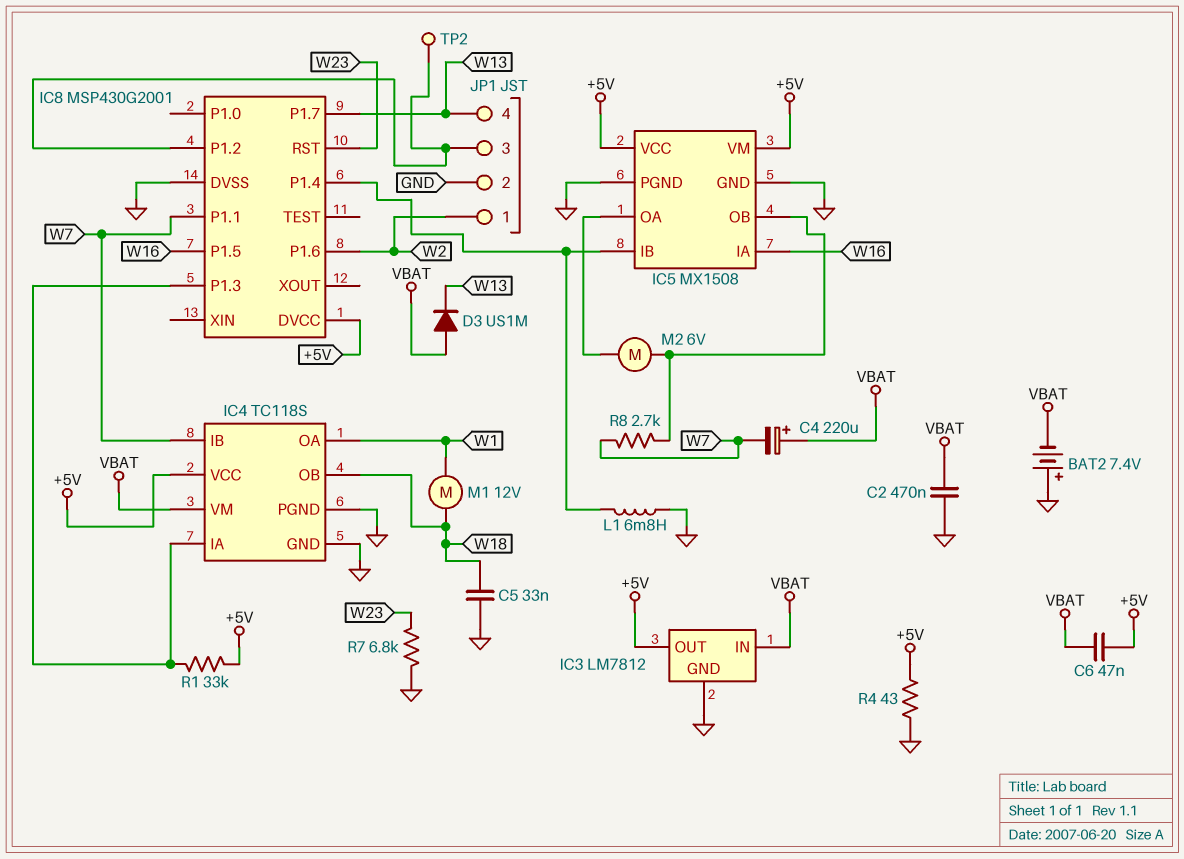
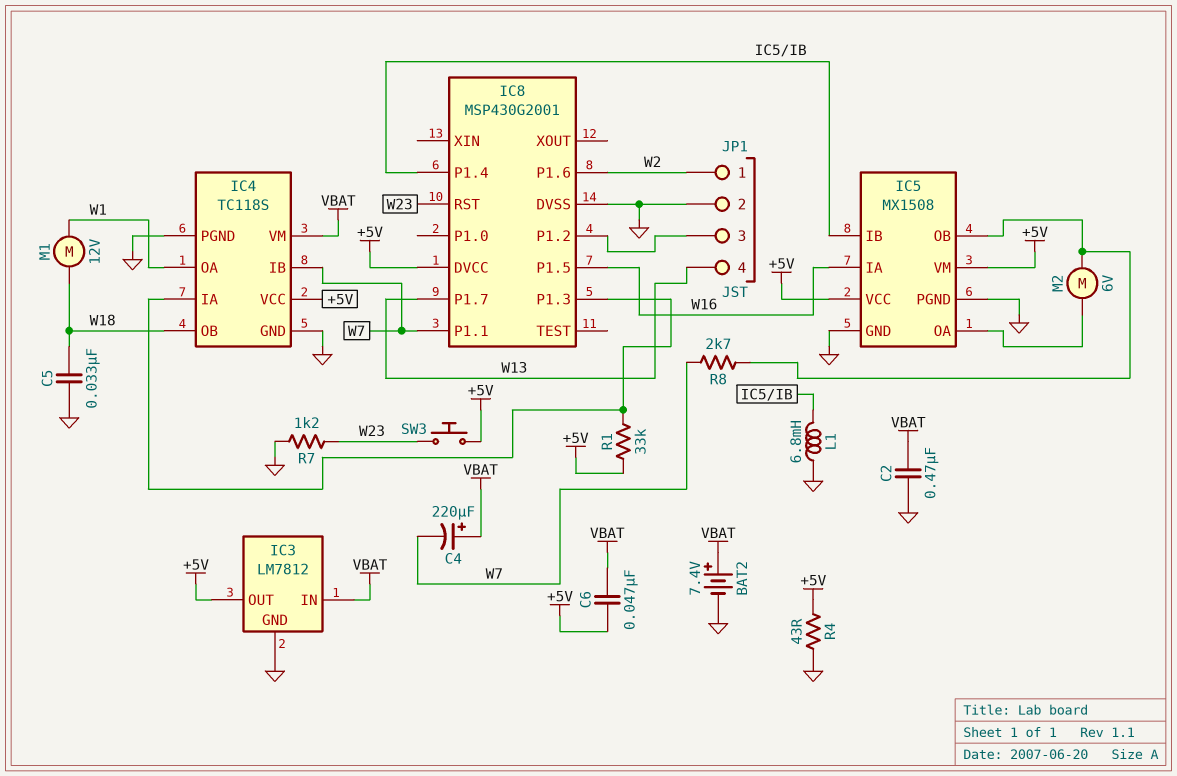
BAT2: 7.4V (plus GND, minus VBAT) -> 7.4V (plus VBAT, minus GND)
D3: diode US1M (A VBAT, K W13) -> none
R7: 6.8k (GND, W23) -> 1.2k (GND, W23)
SW3: none -> button (+5V, W23)
TP2: test point (IC8/P1.2) -> none

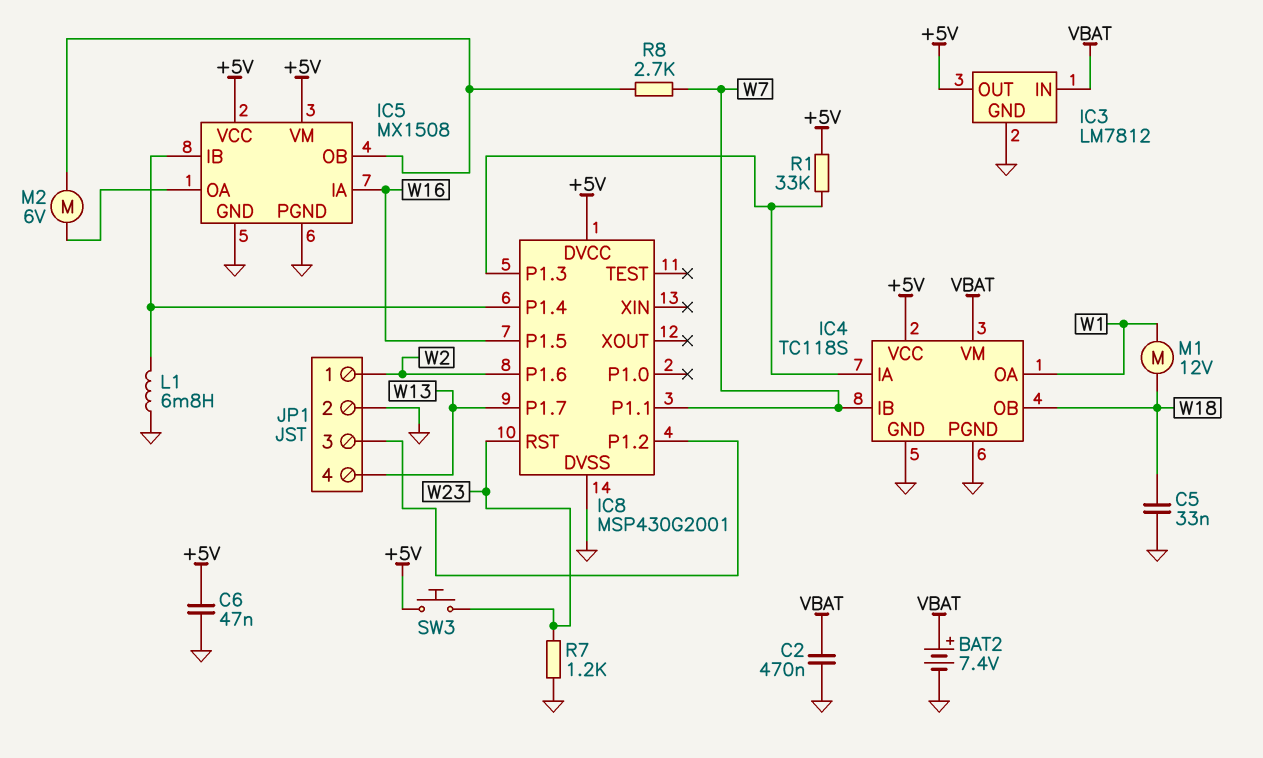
C4: 220uF (plus VBAT, minus W7) -> none
C6: 47nF (+5V, VBAT) -> 47nF (+5V, GND)
R4: 43 (+5V, GND) -> none

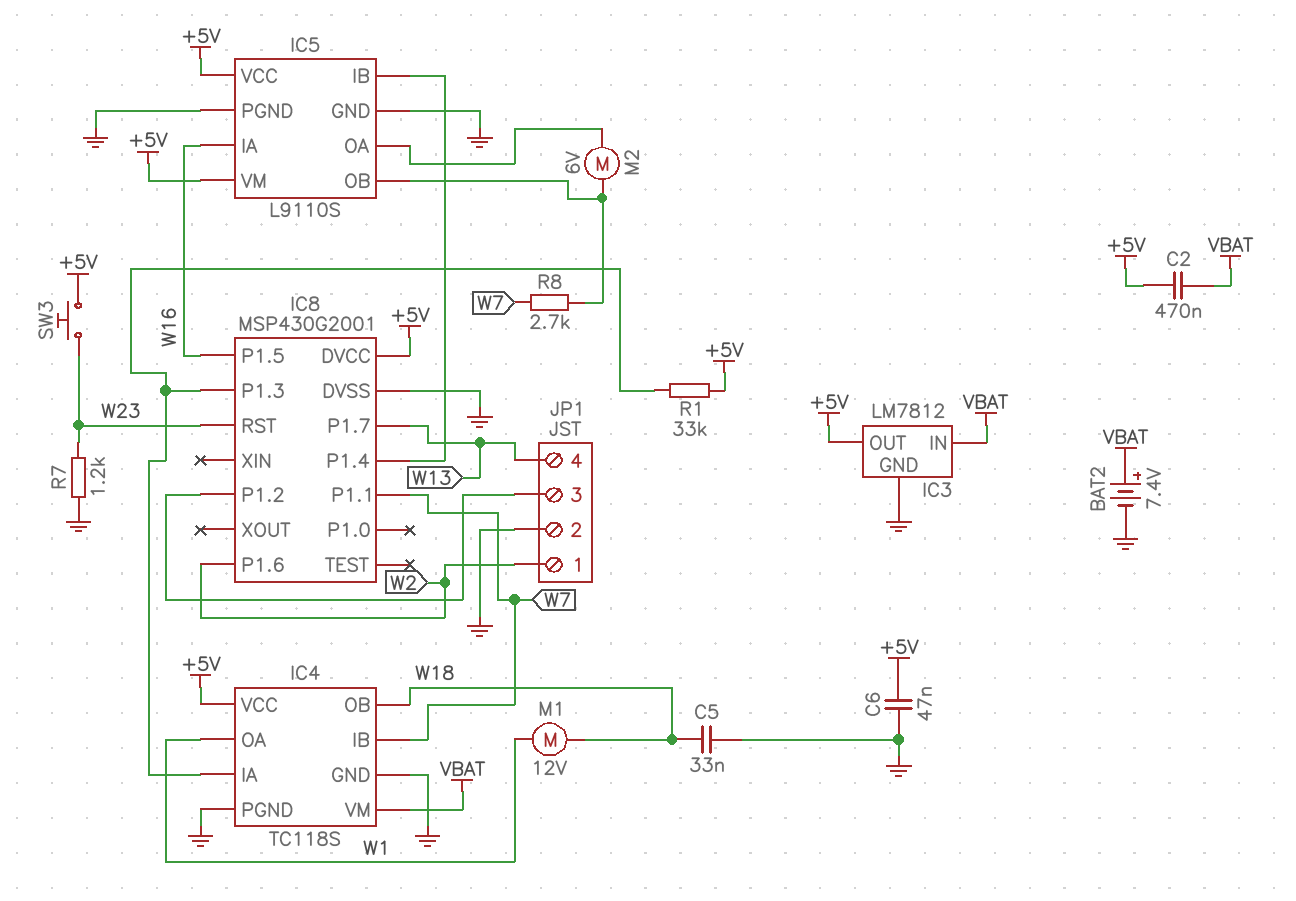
C2: 470nF (GND, VBAT) -> 470nF (+5V, VBAT)
IC5: MX1508 -> L9110S
L1: 6.8mH (GND, IC5/IB) -> none

